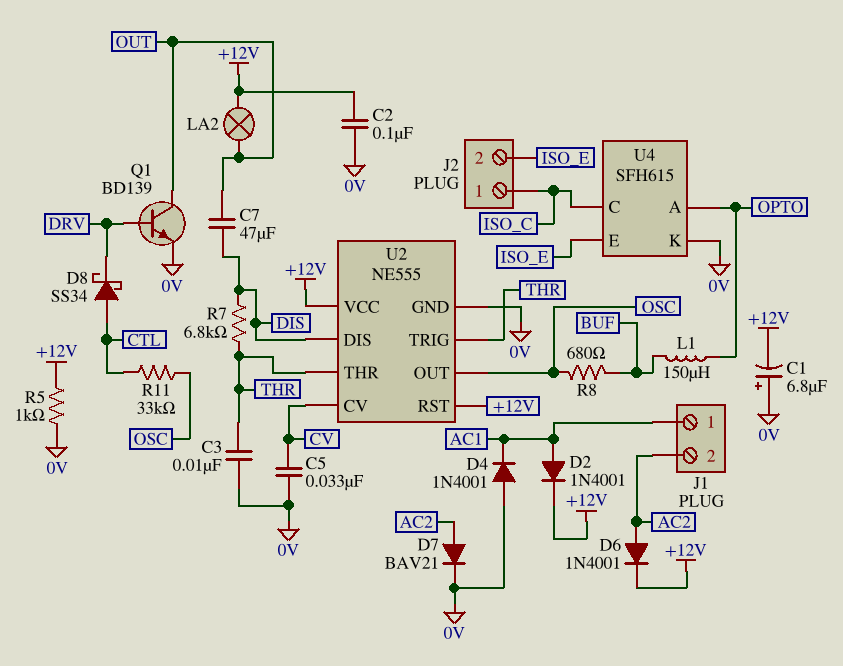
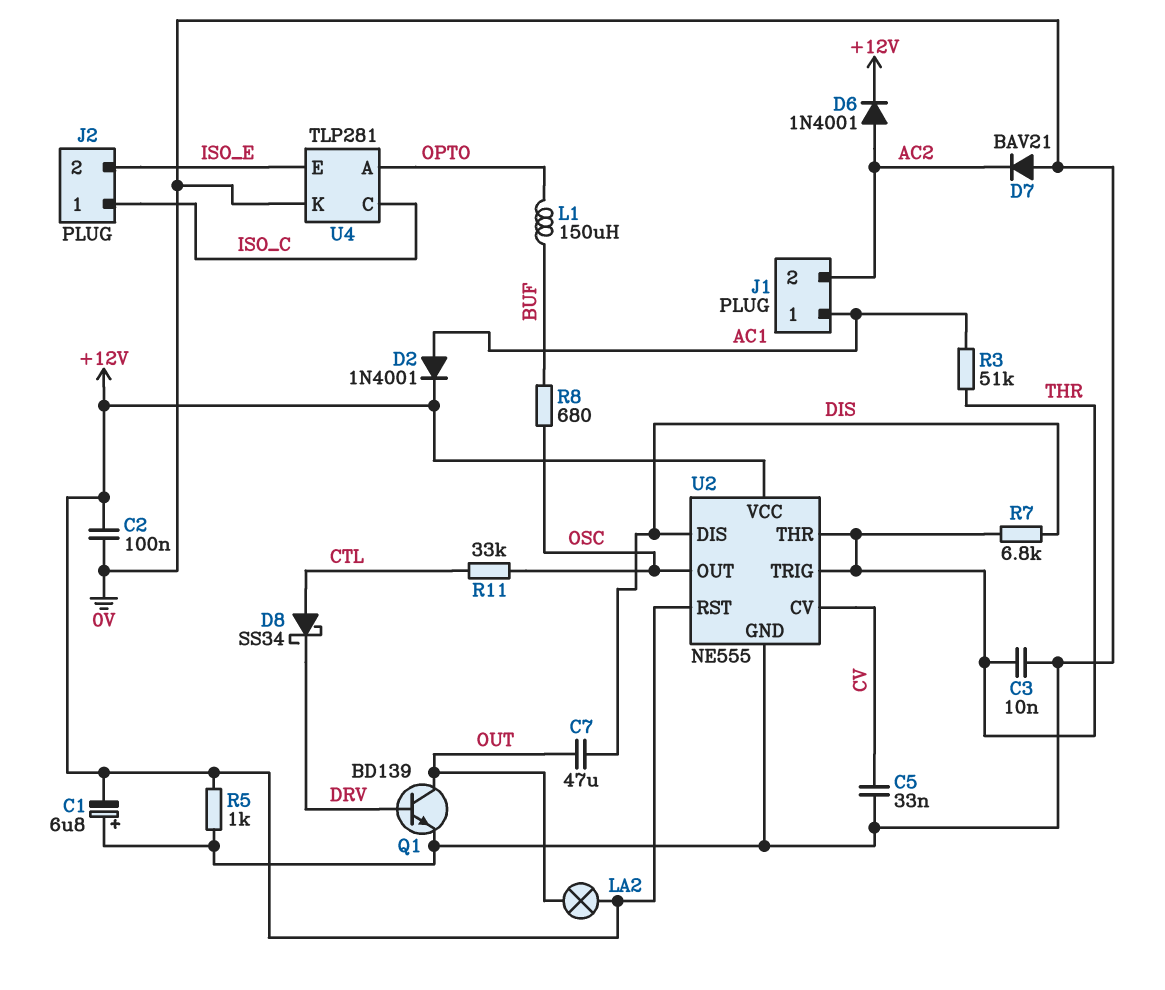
D4: diode 1N4001 (A 0V, K AC1) -> none
D7: diode BAV21 (A AC2, K 0V) -> diode BAV21 (A 0V, K AC2)
R3: none -> 51k (AC1, THR)
U4: SFH615 -> TLP281

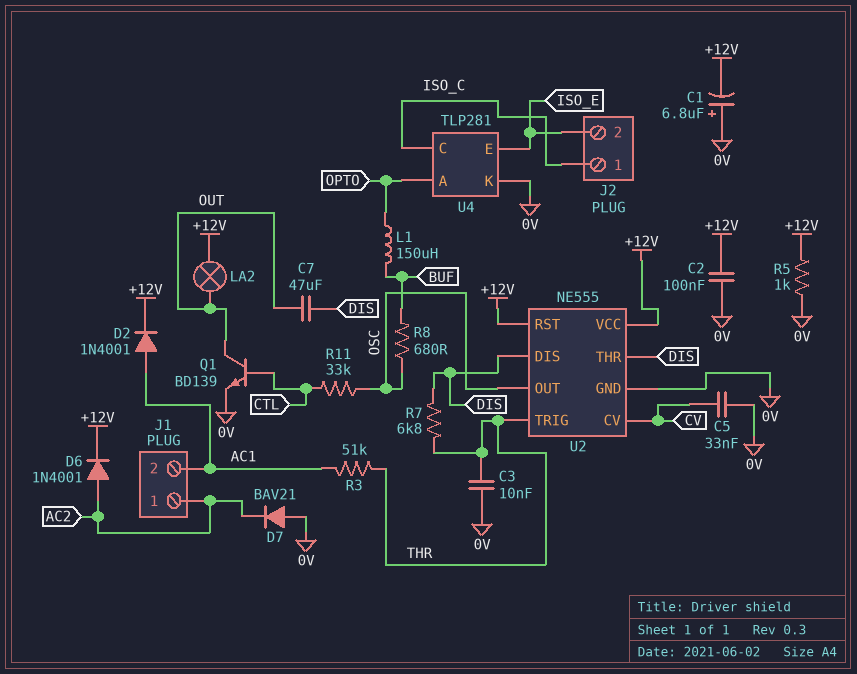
D8: schottky SS34 (A CTL, K DRV) -> none
J1 pin 1: AC1 -> AC2
J1 pin 2: AC2 -> AC1
Q1: NPN BD139 (B DRV, C OUT, E 0V) -> NPN BD139 (B CTL, C OUT, E 0V)
U2 pin THR: THR -> DIS

